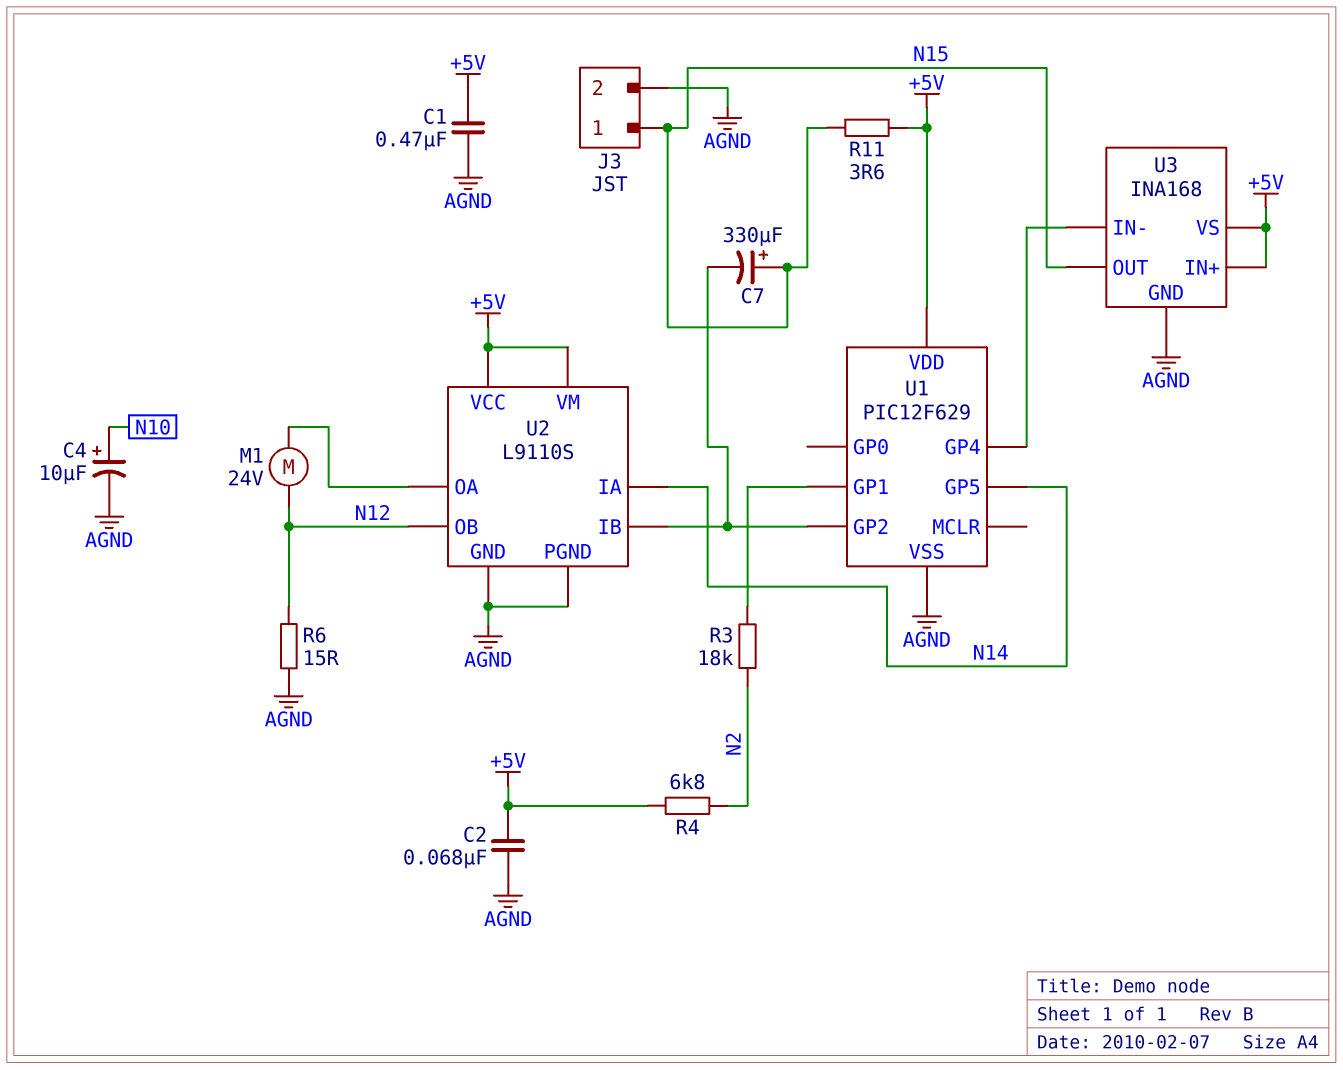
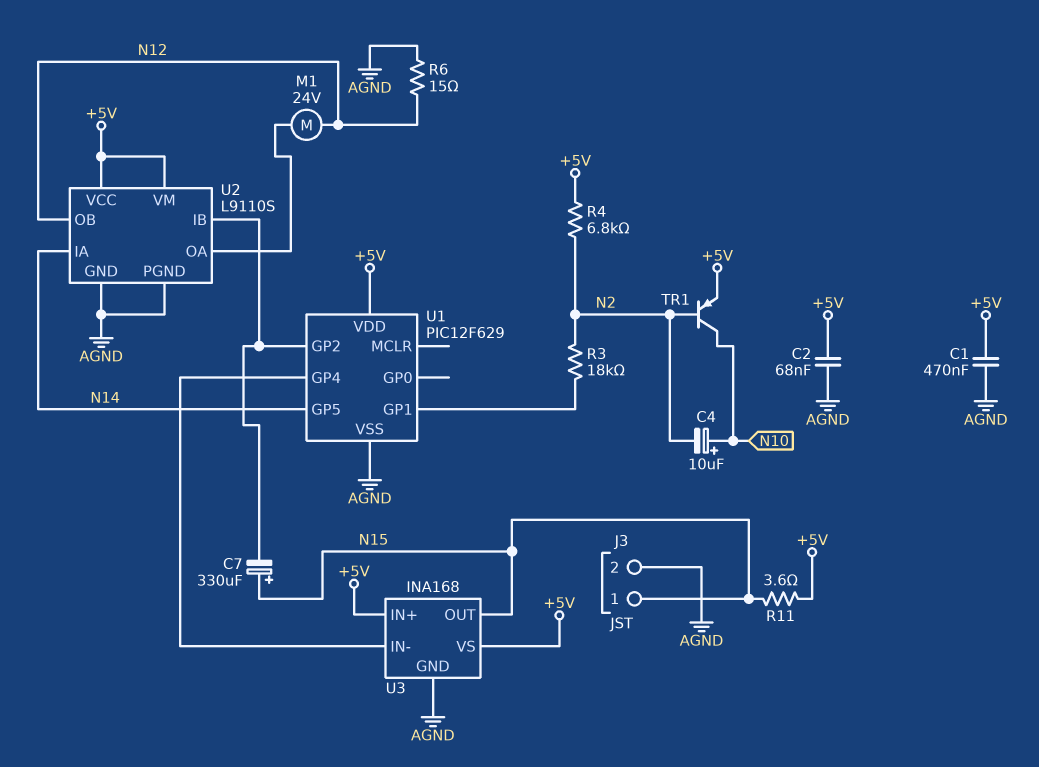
C4: 10uF (plus N10, minus AGND) -> 10uF (plus N10, minus N2)
TR1: none -> PNP (B N2, C N10, E +5V)

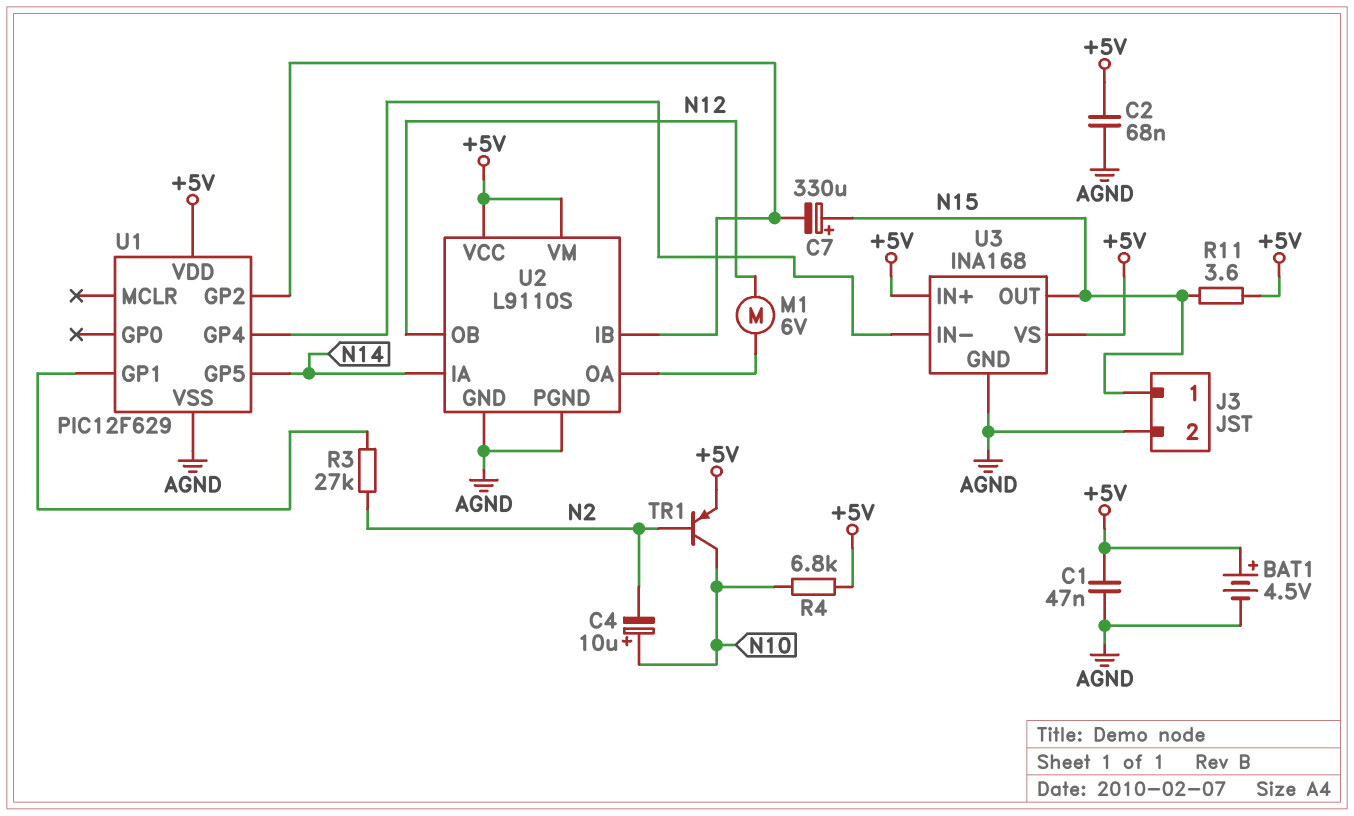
BAT1: none -> 4.5V (plus +5V, minus AGND)
C1: 470nF (+5V, AGND) -> 47nF (+5V, AGND)
M1: motor 24V (N12, U2/OA) -> motor 6V (N12, U2/OA)
R3: 18k (N2, U1/GP1) -> 27k (N2, U1/GP1)
R4: 6.8k (+5V, N2) -> 6.8k (+5V, N10)
R6: 15 (AGND, N12) -> none

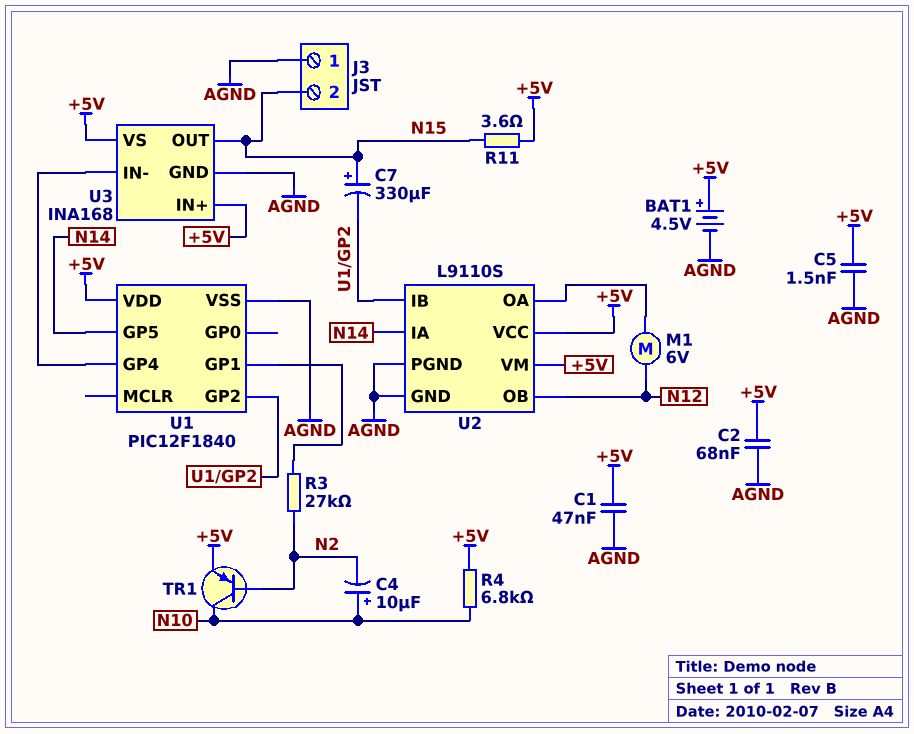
C5: none -> 1.5nF (+5V, AGND)
J3 pin 1: N15 -> AGND
J3 pin 2: AGND -> N15
U1: PIC12F629 -> PIC12F1840

